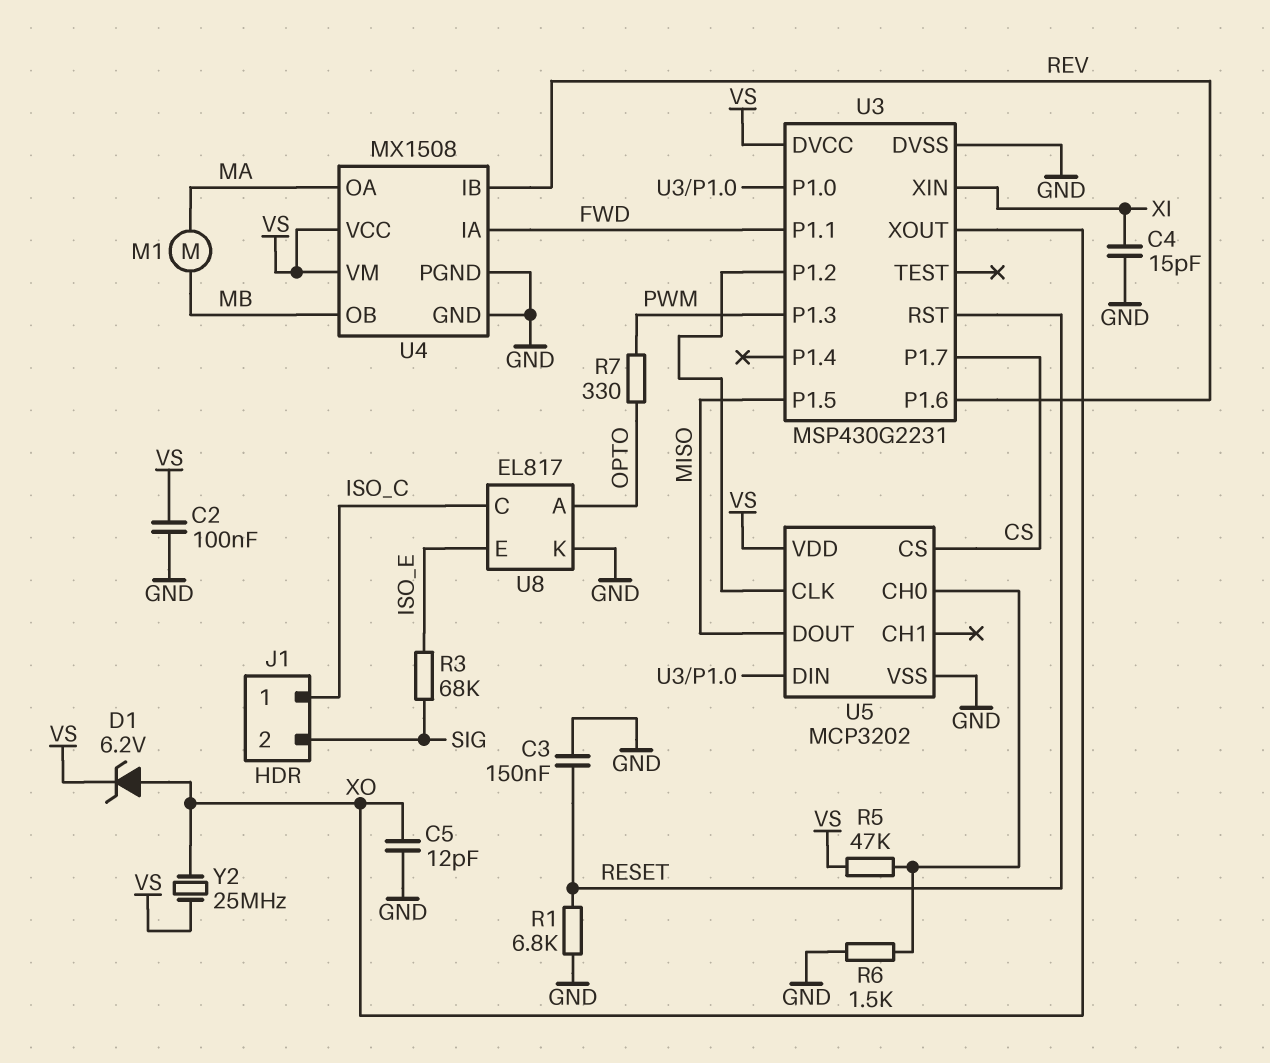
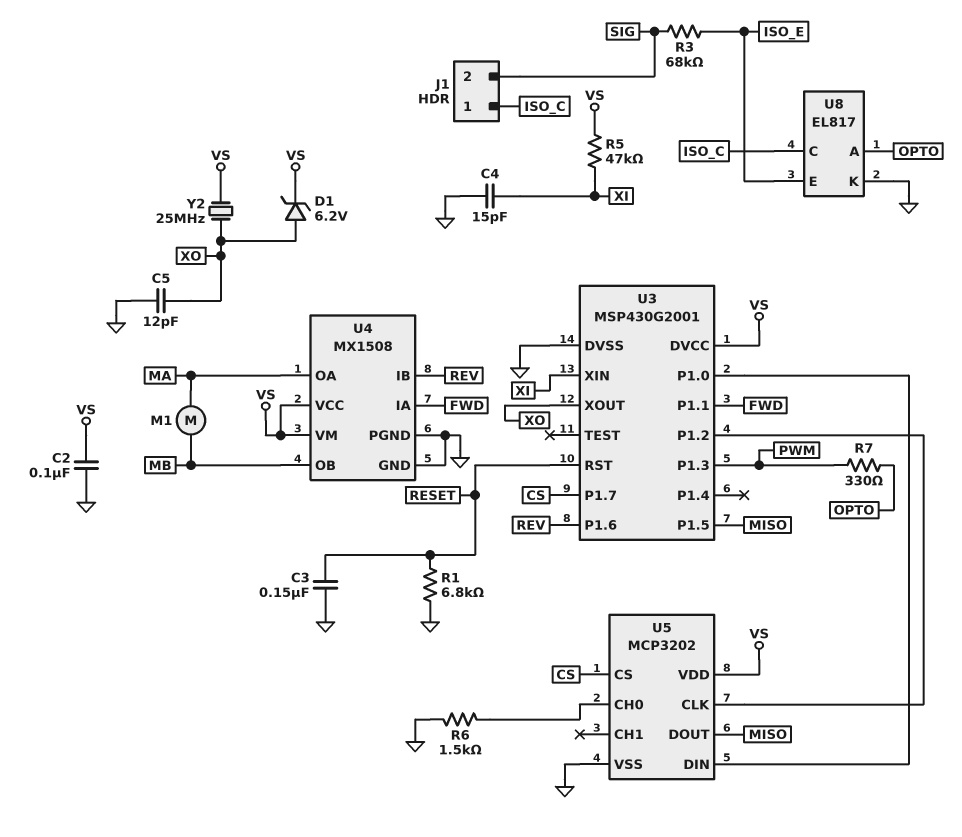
R5: 47k (U5/CH0, VS) -> 47k (VS, XI)
U3: MSP430G2231 -> MSP430G2001

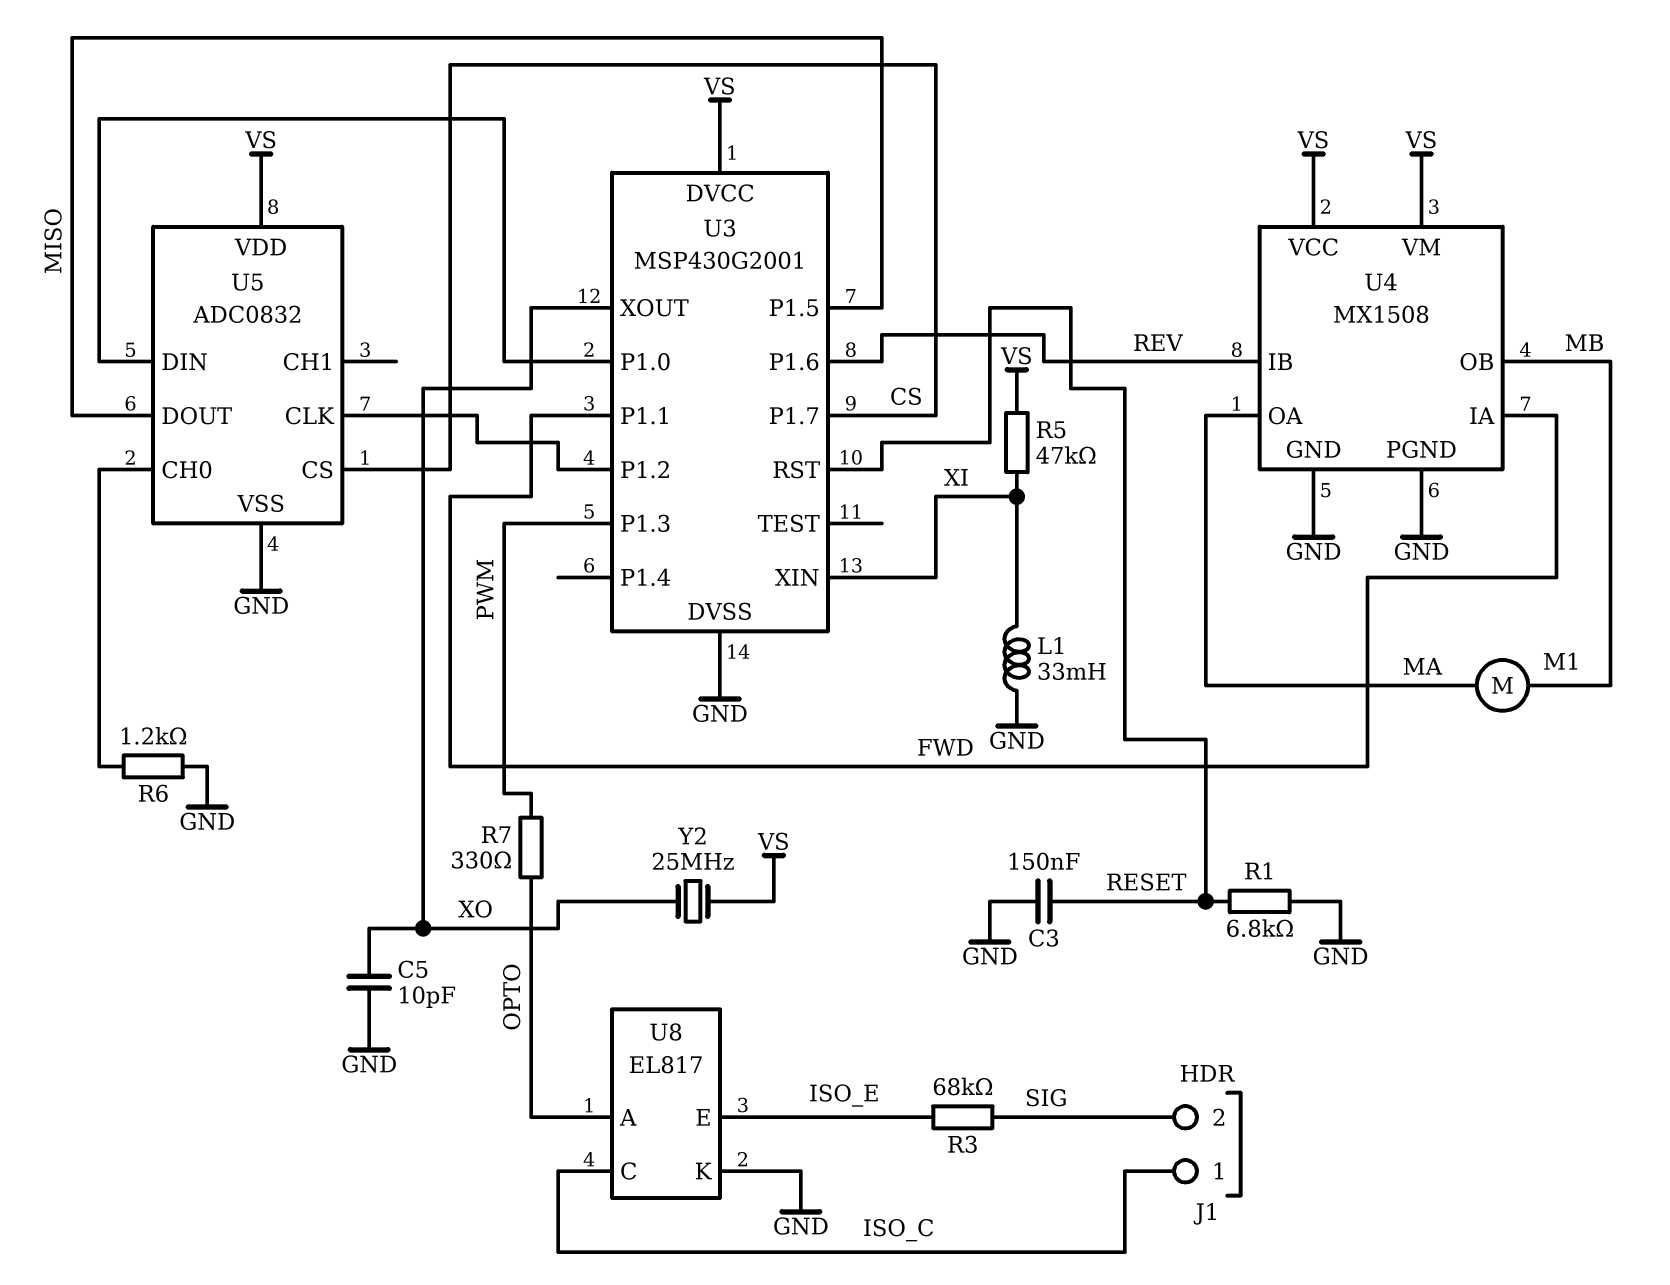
C2: 100nF (GND, VS) -> none
C4: 15pF (GND, XI) -> none
C5: 12pF (GND, XO) -> 10pF (GND, XO)
D1: zener 6.2V (A XO, K VS) -> none
L1: none -> 33mH (GND, XI)
R6: 1.5k (GND, U5/CH0) -> 1.2k (GND, U5/CH0)
U5: MCP3202 -> ADC0832

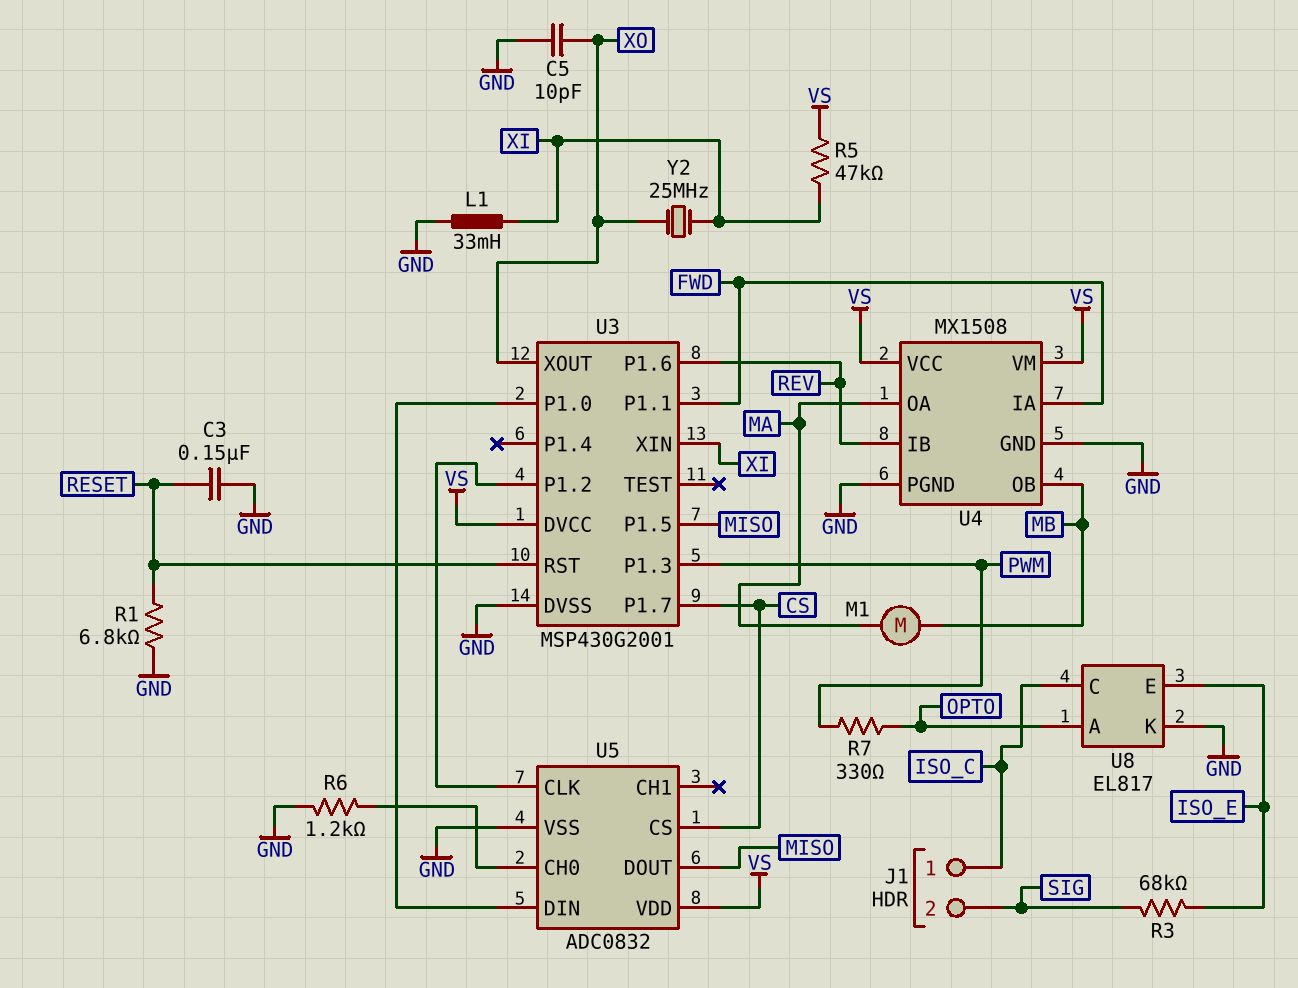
Y2: 25MHz (VS, XO) -> 25MHz (XI, XO)

